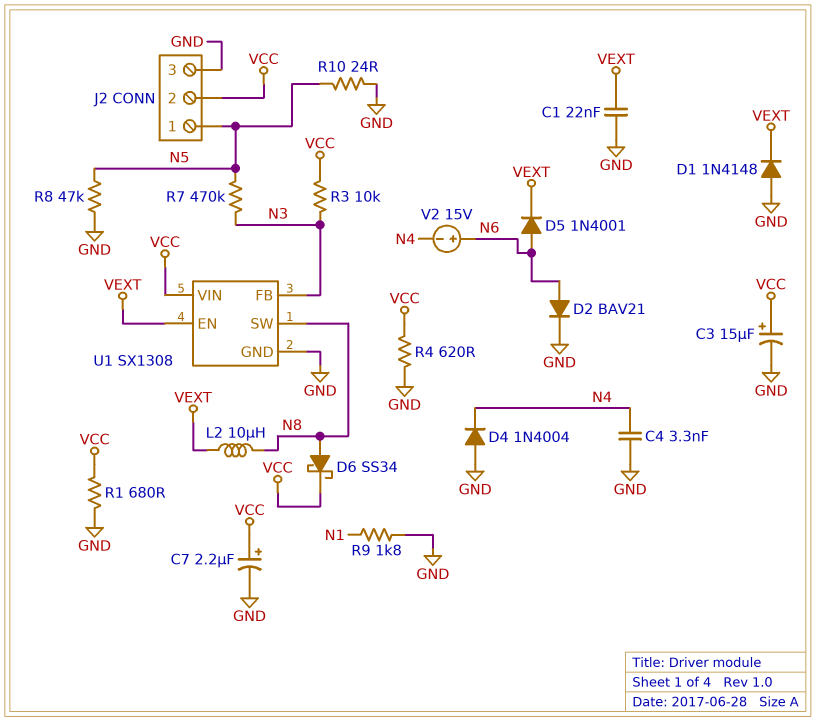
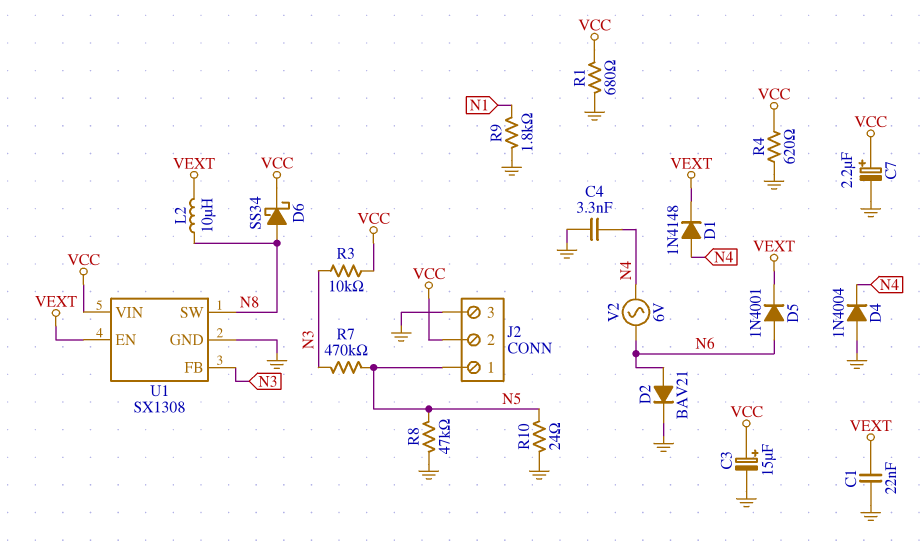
D1: diode 1N4148 (A GND, K VEXT) -> diode 1N4148 (A N4, K VEXT)
V2: 15V (plus N6, minus N4) -> AC 6V (N4, N6)

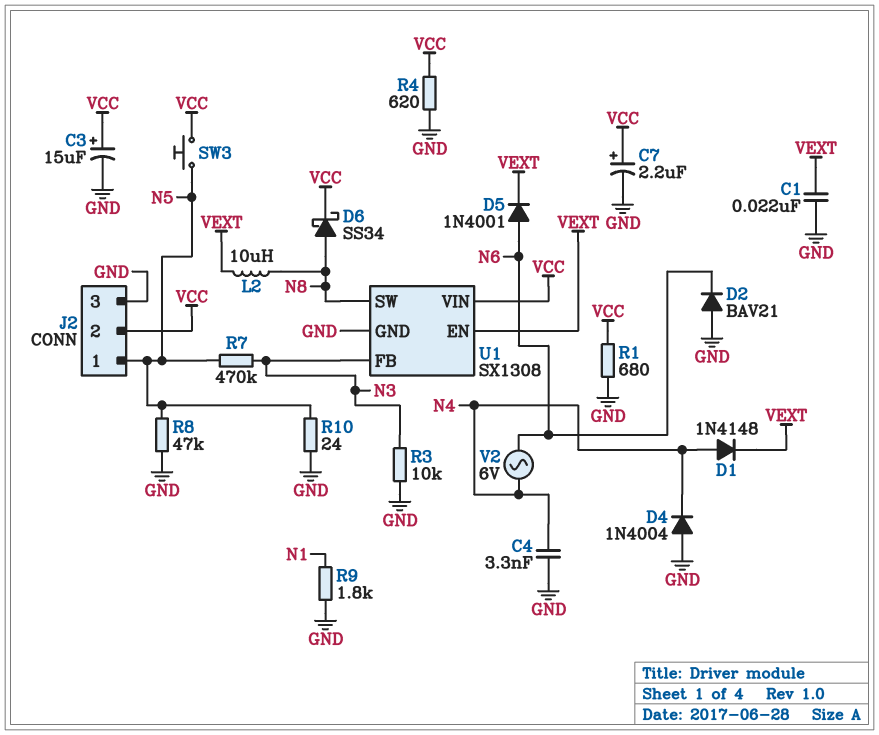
D2: diode BAV21 (A N6, K GND) -> diode BAV21 (A GND, K N6)
R3: 10k (N3, VCC) -> 10k (GND, N3)
SW3: none -> button (N5, VCC)

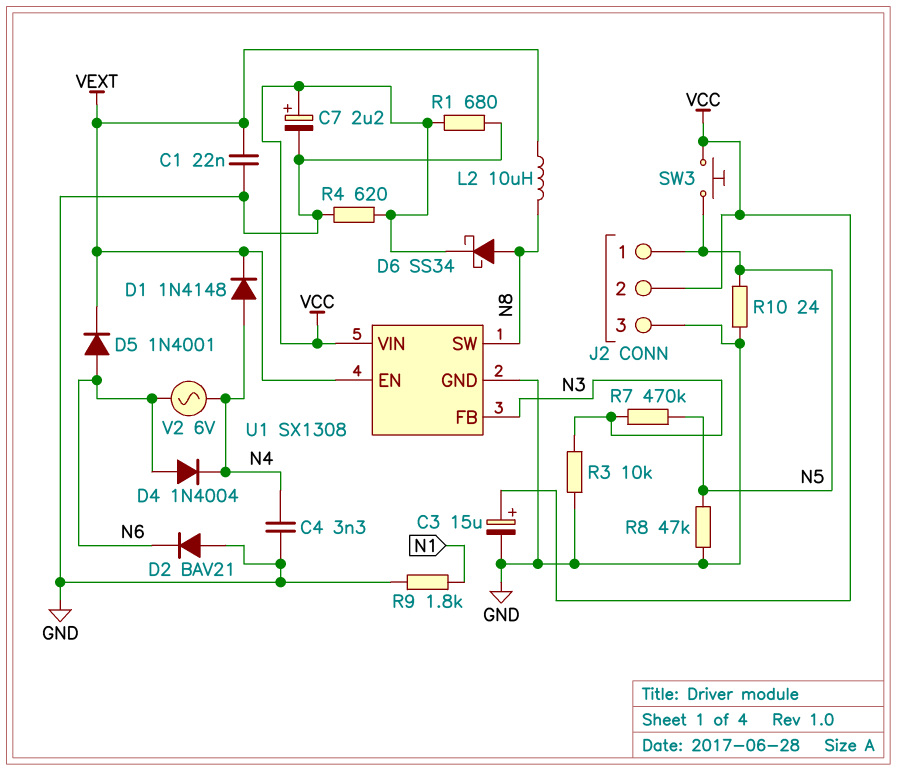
D4: diode 1N4004 (A GND, K N4) -> diode 1N4004 (A N6, K N4)

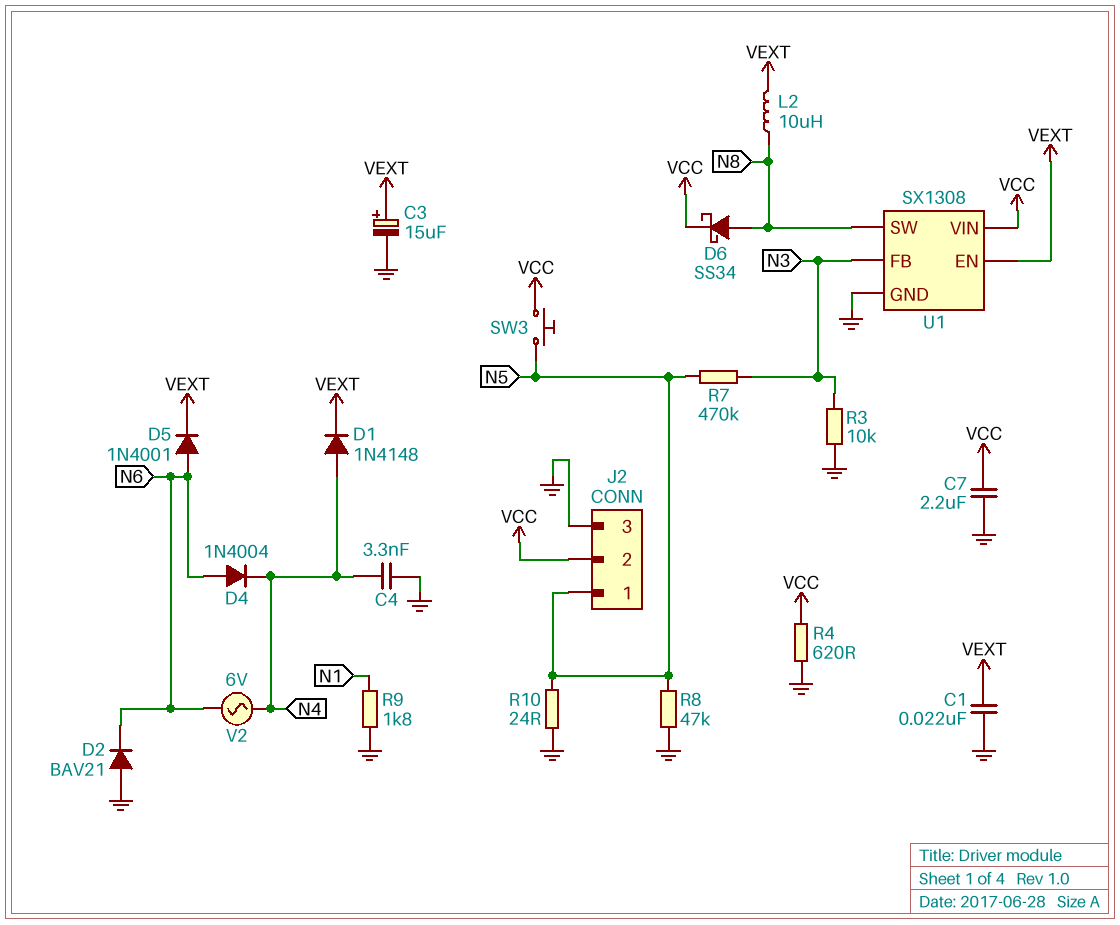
C3: 15uF (plus VCC, minus GND) -> 15uF (plus VEXT, minus GND)
C7: 2.2uF (plus VCC, minus GND) -> 2.2uF (GND, VCC)
R1: 680 (GND, VCC) -> none

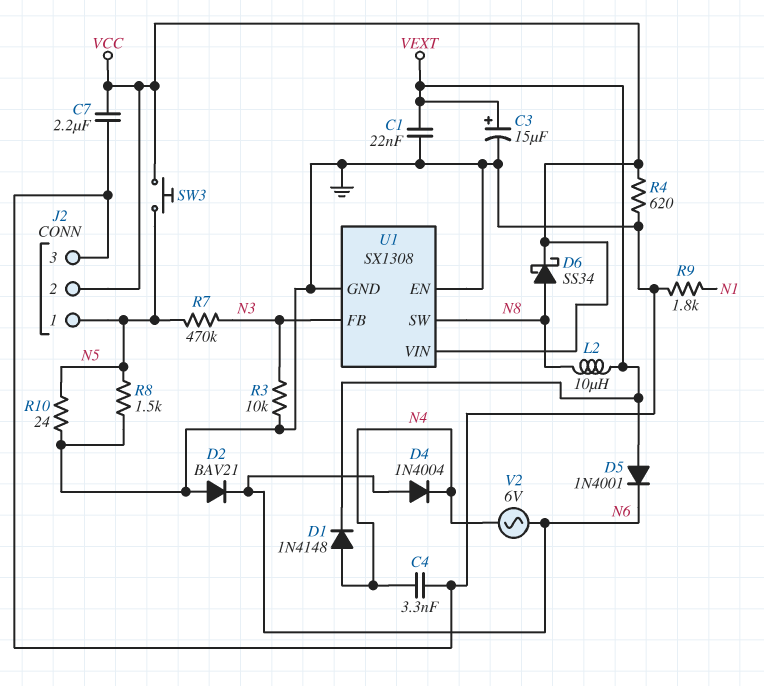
D5: diode 1N4001 (A N6, K VEXT) -> diode 1N4001 (A VEXT, K N6)
R8: 47k (GND, N5) -> 1.5k (GND, N5)
U1 pin EN: VEXT -> GND

